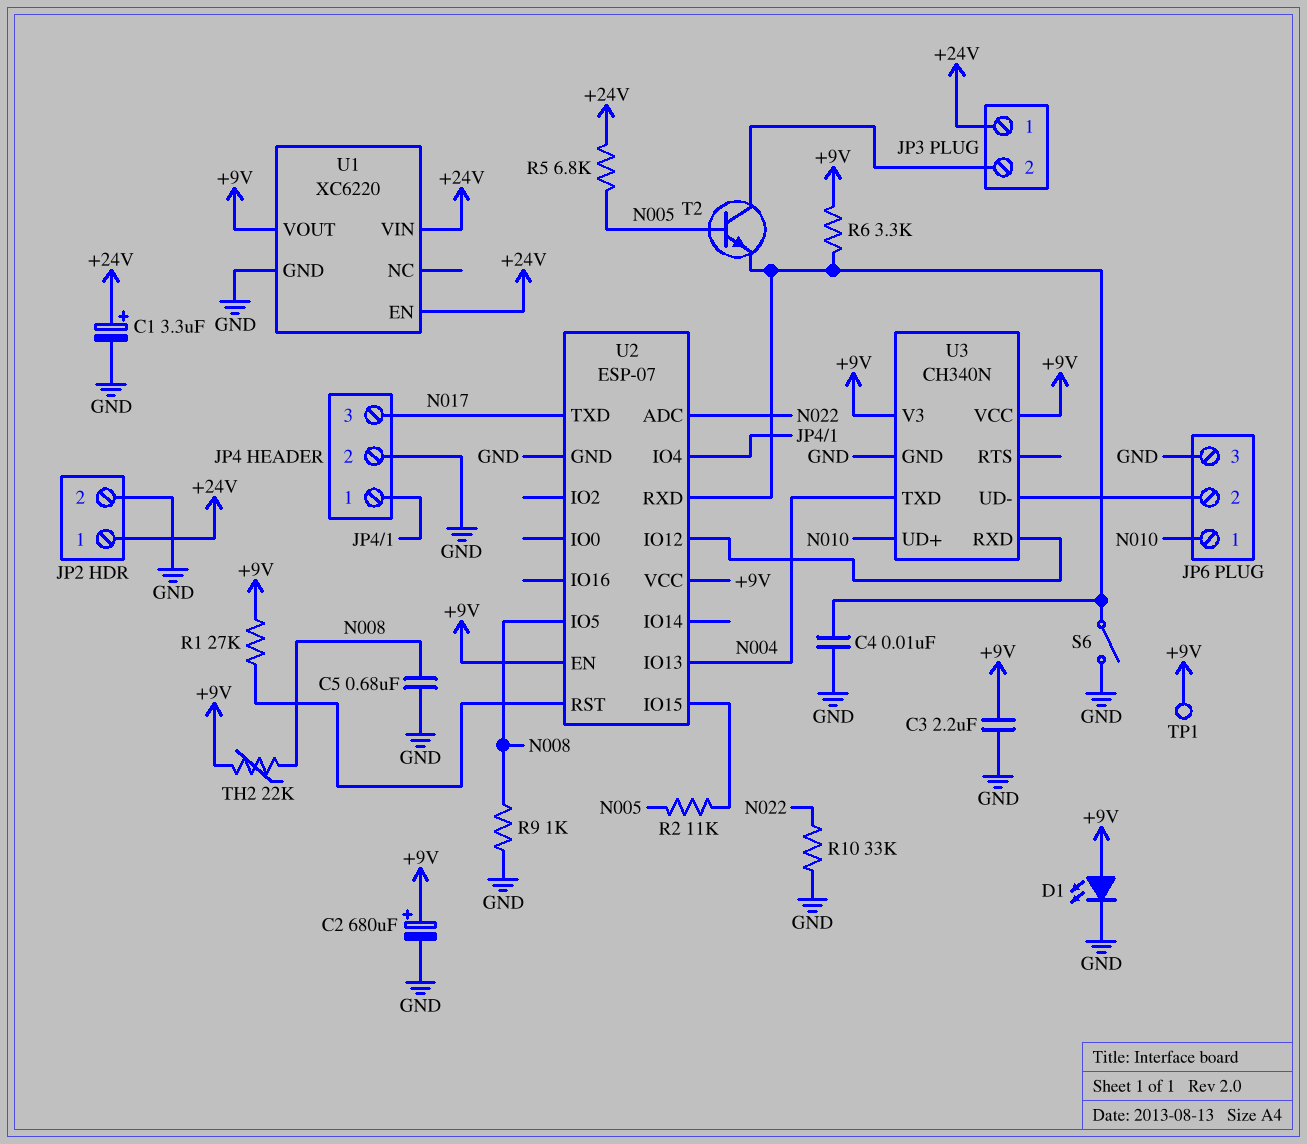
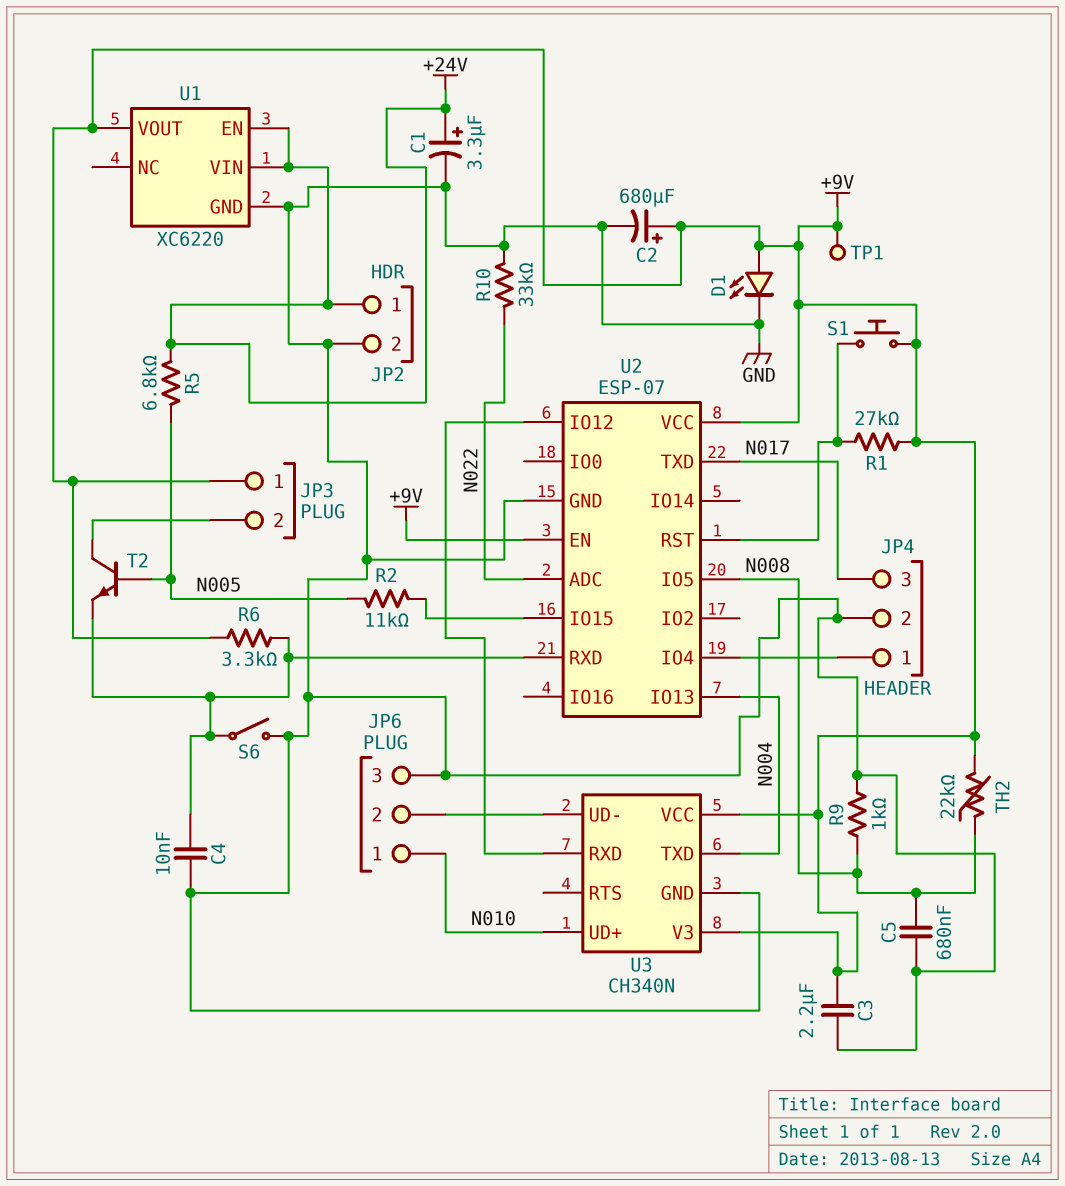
JP3 pin 1: +24V -> +9V
S1: none -> button (+9V, U2/RST)

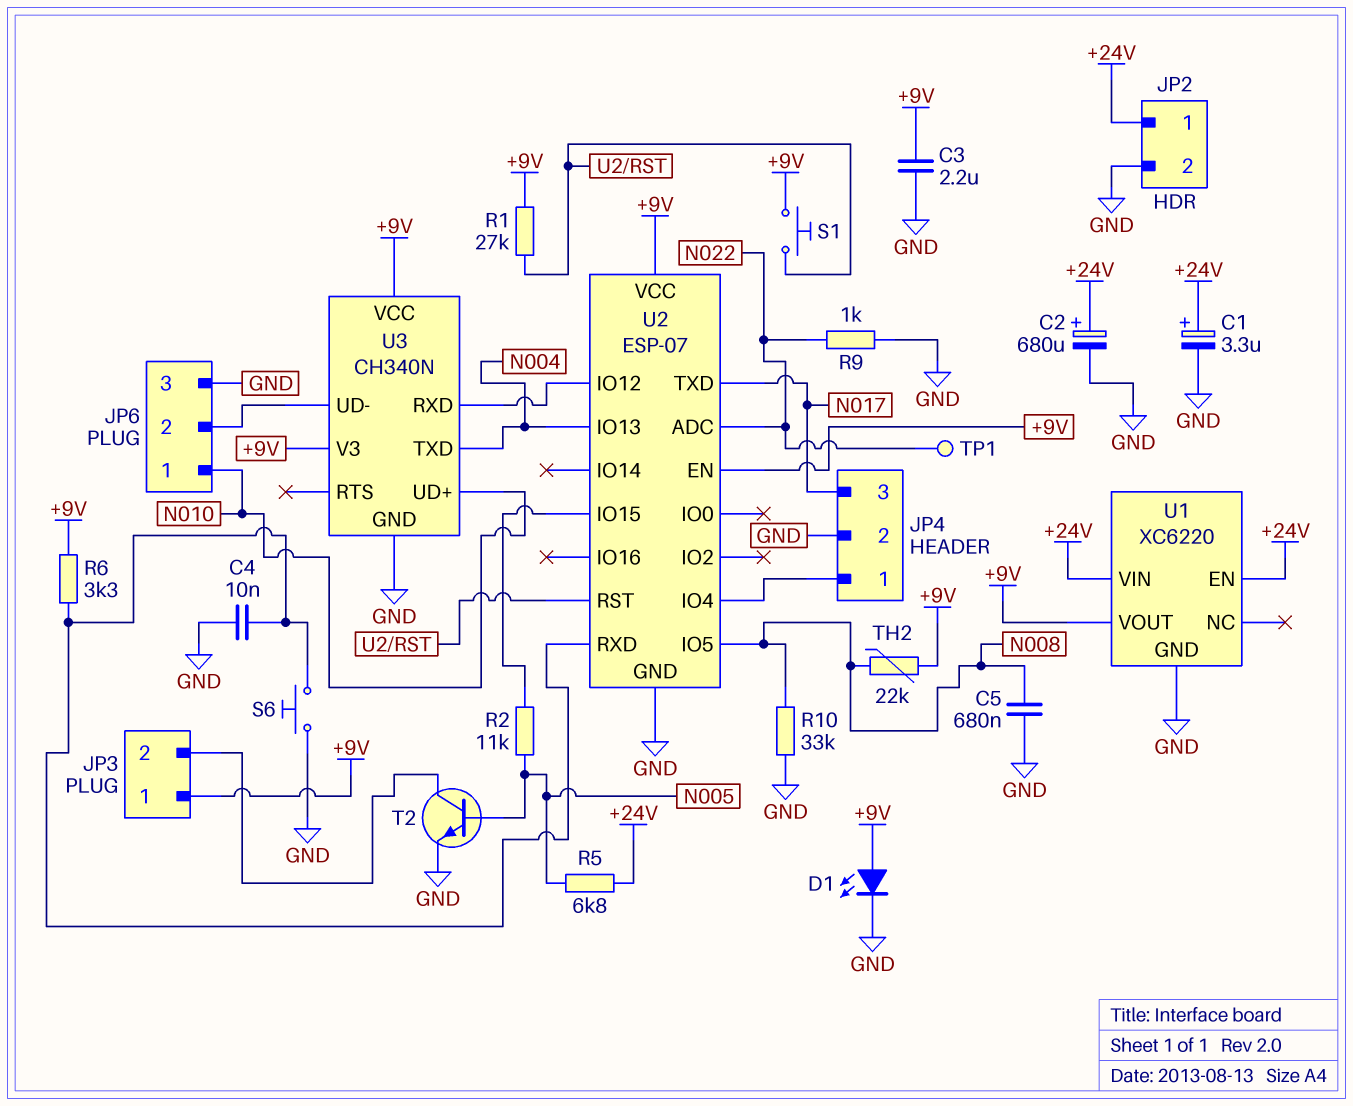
C2: 680uF (plus +9V, minus GND) -> 680uF (plus +24V, minus GND)
R9: 1k (GND, N008) -> 1k (GND, N022)
R10: 33k (GND, N022) -> 33k (GND, N008)
S6: switch (GND, U2/RXD) -> button (GND, U2/RXD)
T2: NPN (B N005, C JP3/2, E U2/RXD) -> NPN (B N005, C JP3/2, E GND)
TP1: test point (+9V) -> test point (N022)

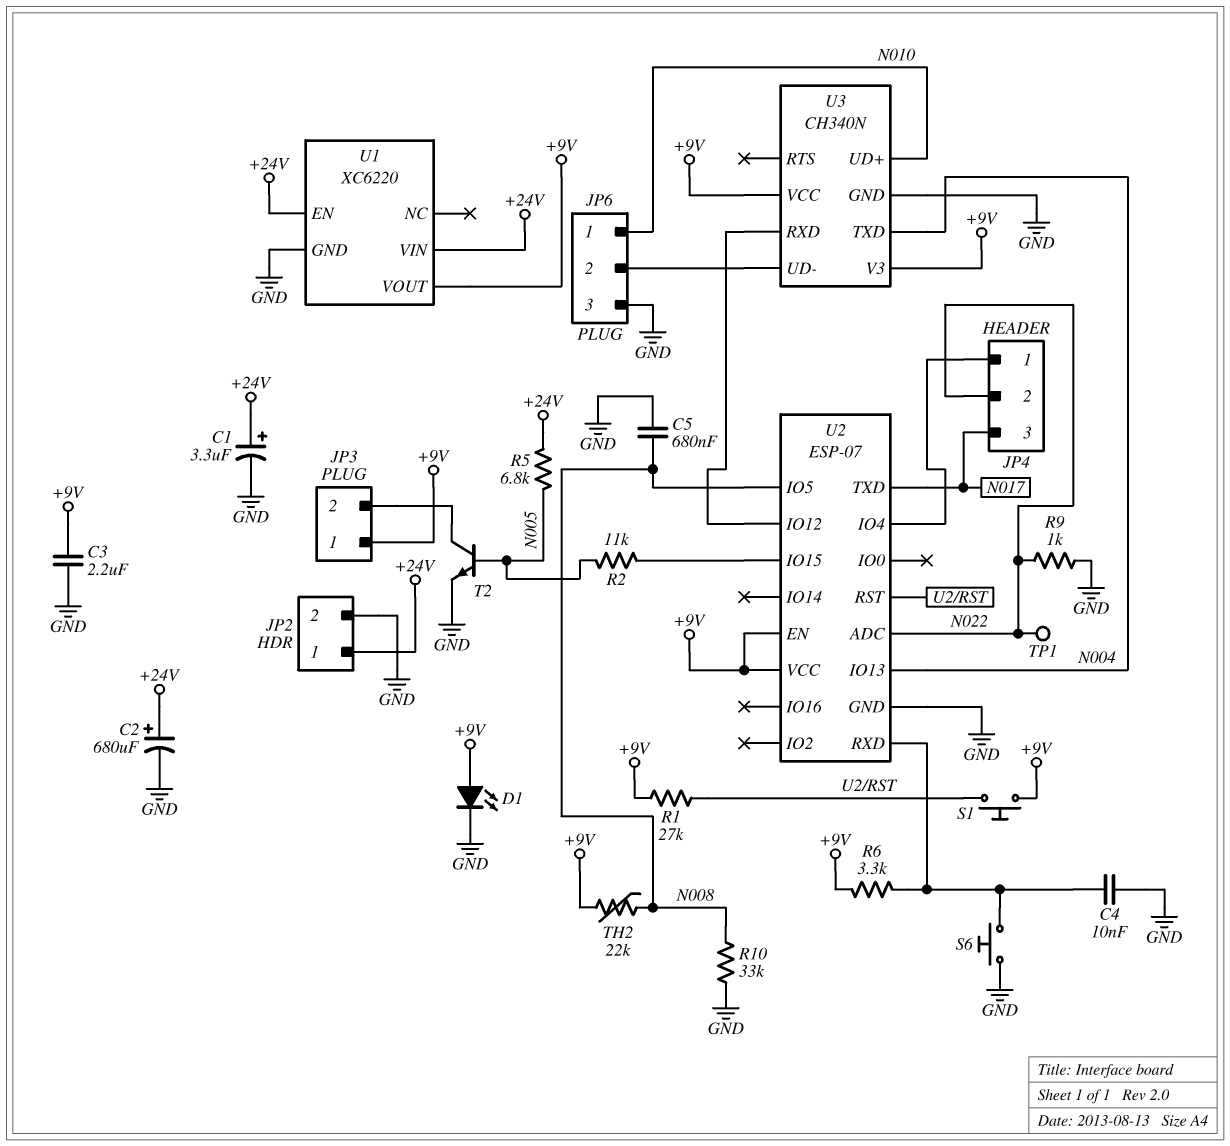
JP4 pin 2: GND -> N022

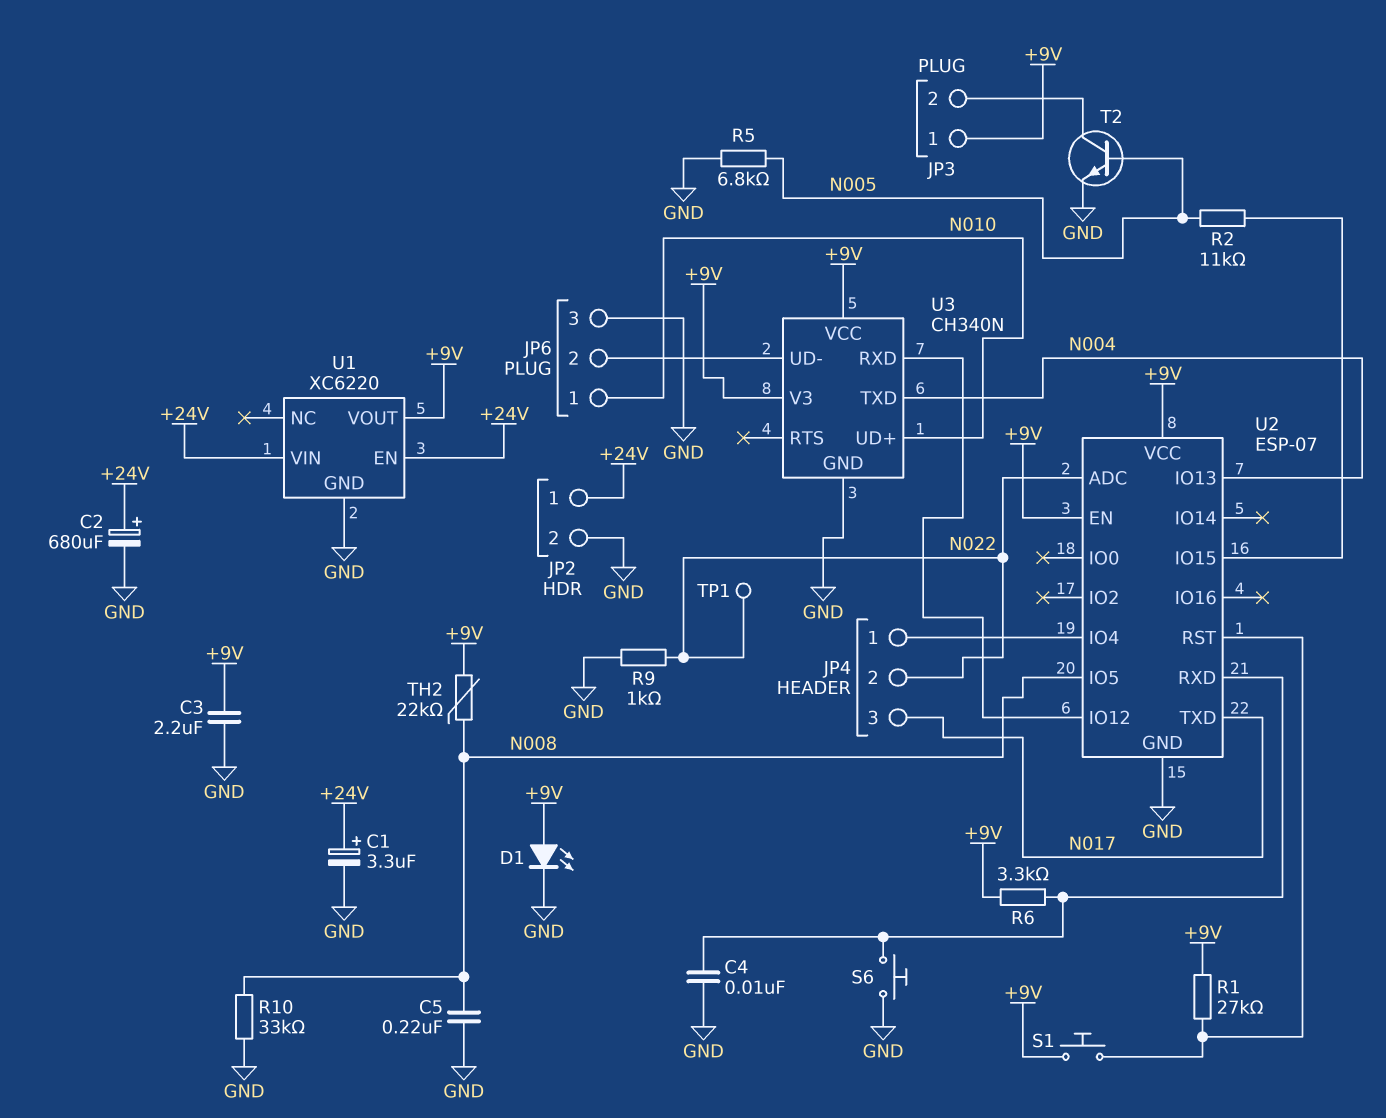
C5: 680nF (GND, N008) -> 220nF (GND, N008)
R5: 6.8k (+24V, N005) -> 6.8k (GND, N005)

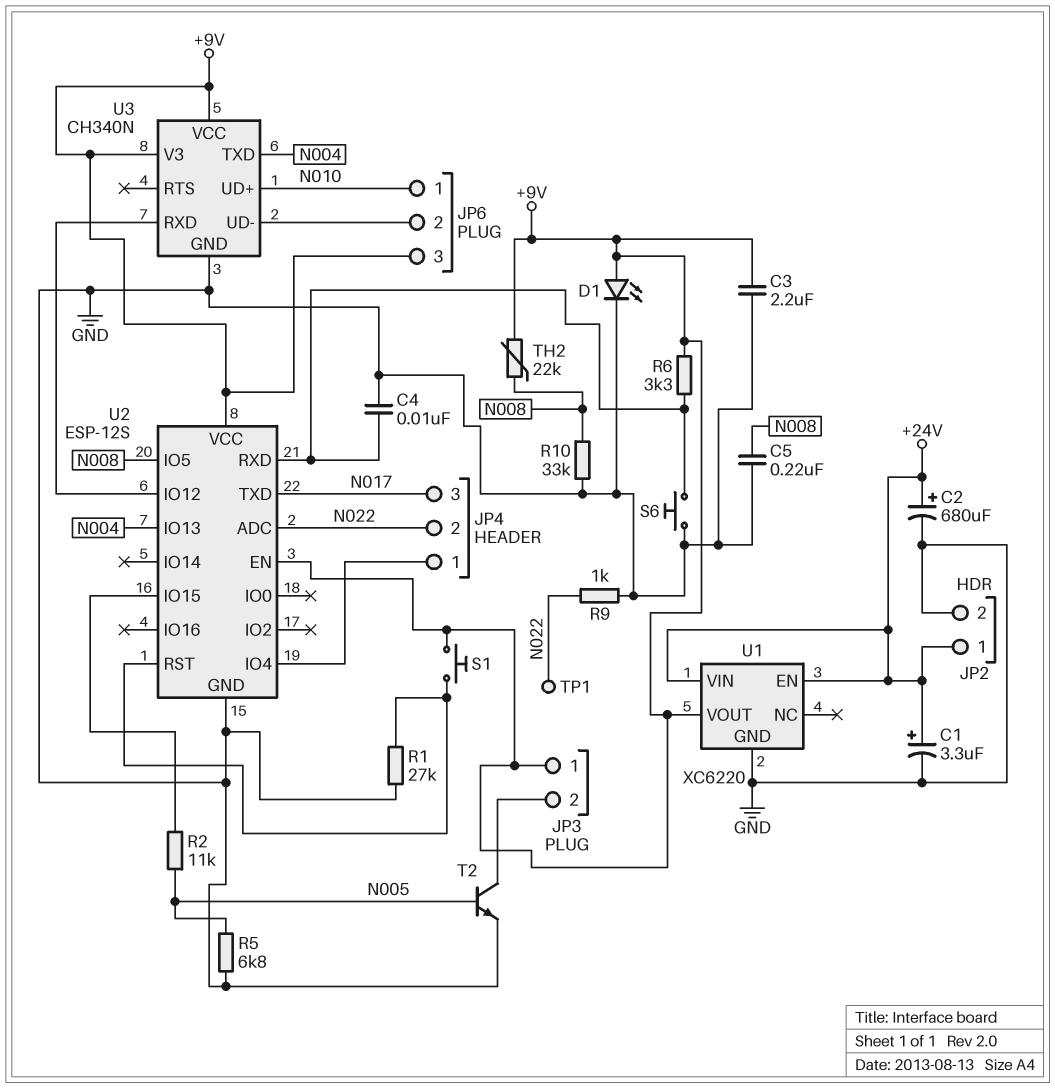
JP6 pin 3: GND -> +9V
R1: 27k (+9V, U2/RST) -> 27k (GND, U2/RST)
U2: ESP-07 -> ESP-12S

